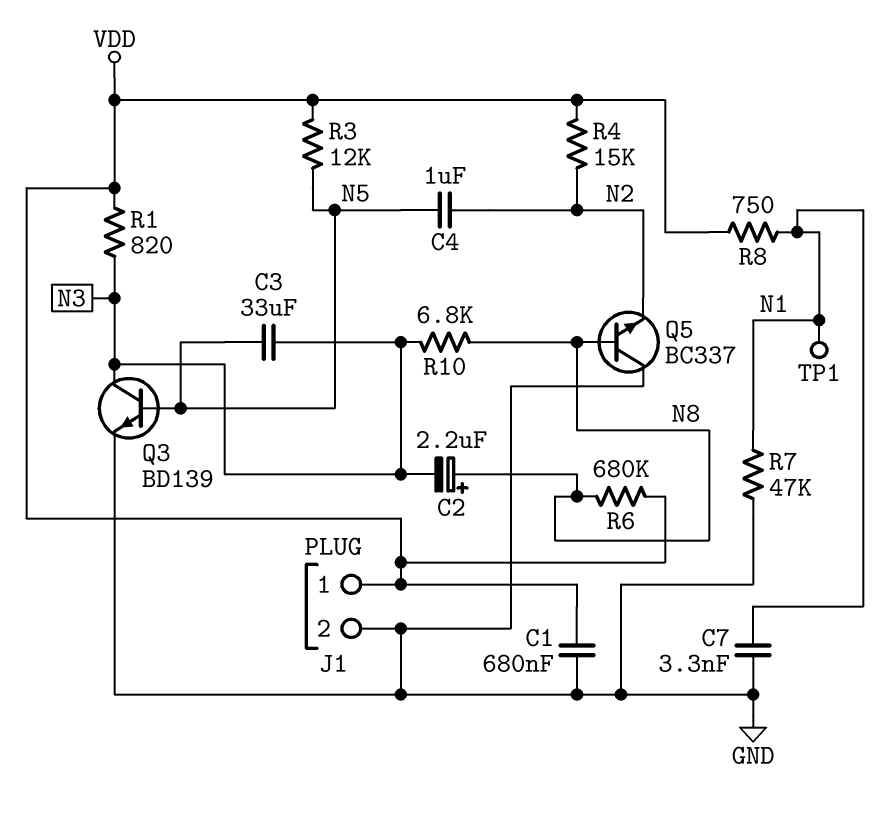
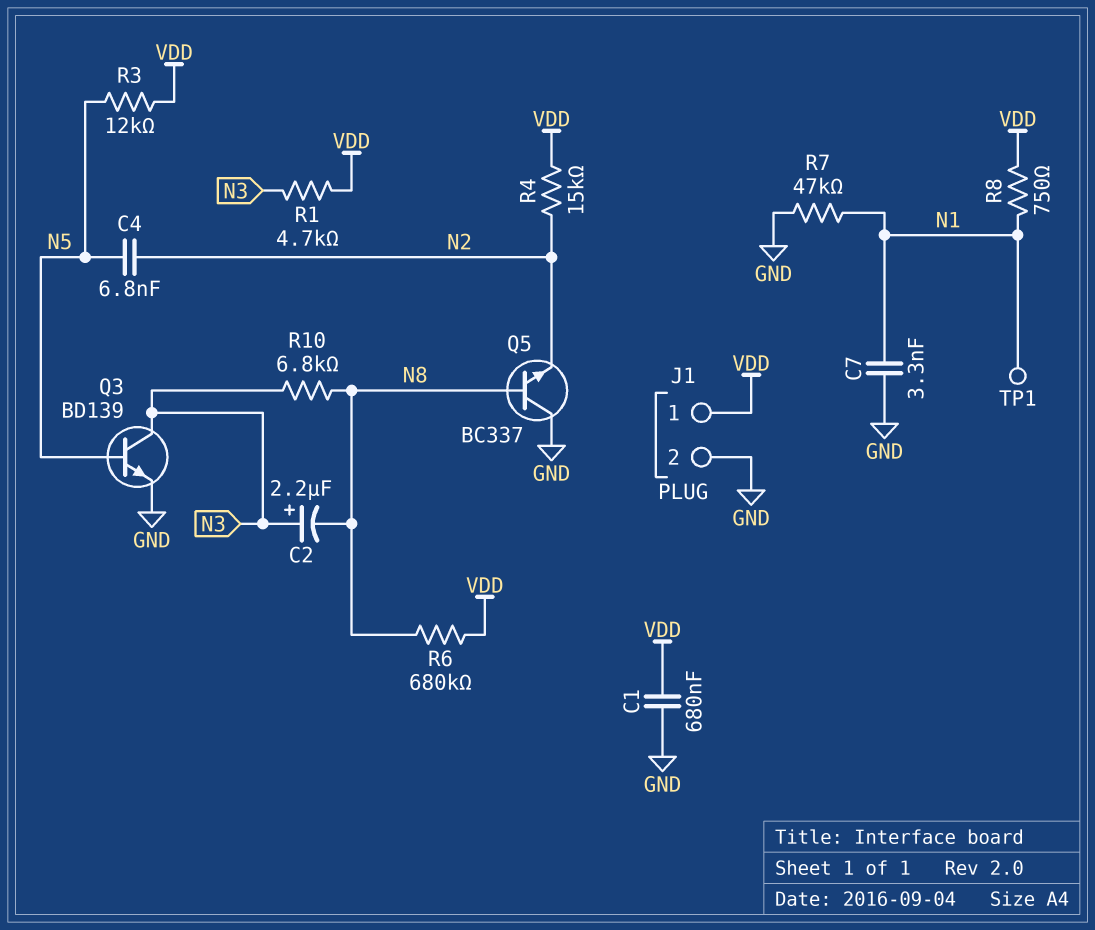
C2: 2.2uF (plus N8, minus N3) -> 2.2uF (plus N3, minus N8)
C3: 33uF (N3, N5) -> none
C4: 1uF (N2, N5) -> 6.8nF (N2, N5)
R1: 820 (N3, VDD) -> 4.7k (N3, VDD)

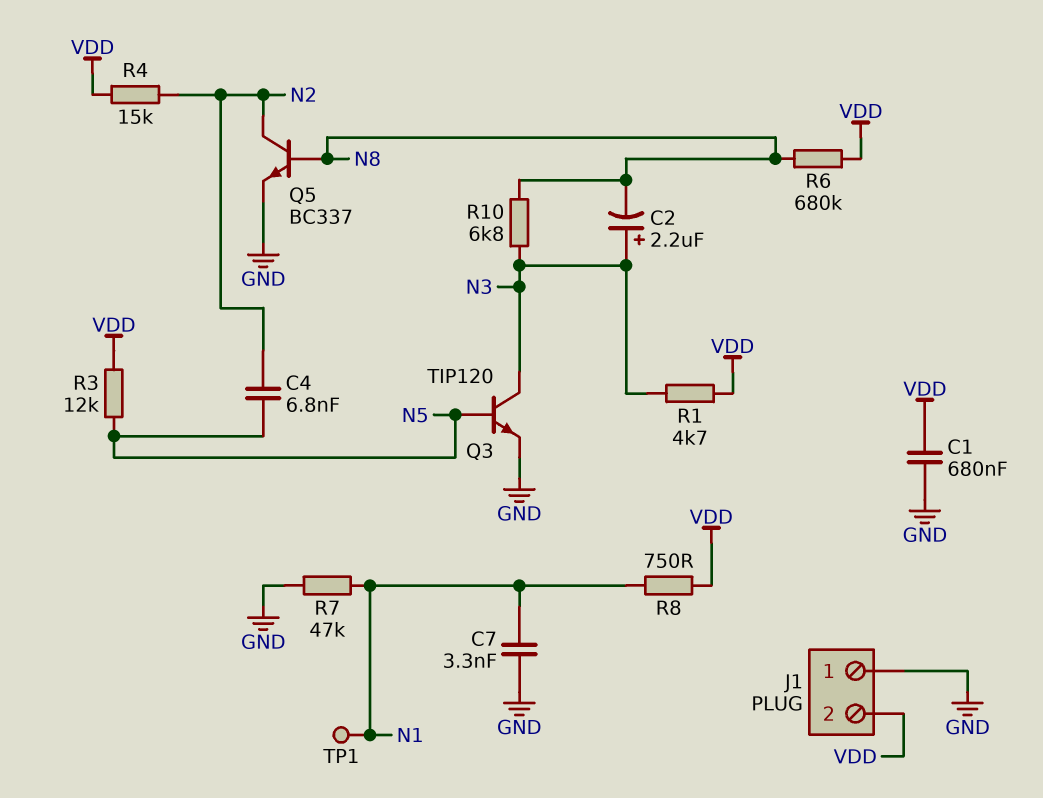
J1 pin 1: VDD -> GND
J1 pin 2: GND -> VDD
Q3: NPN BD139 (B N5, C N3, E GND) -> NPN TIP120 (B N5, C N3, E GND)
Q5: NPN BC337 (B N8, C GND, E N2) -> NPN BC337 (B N8, C N2, E GND)

